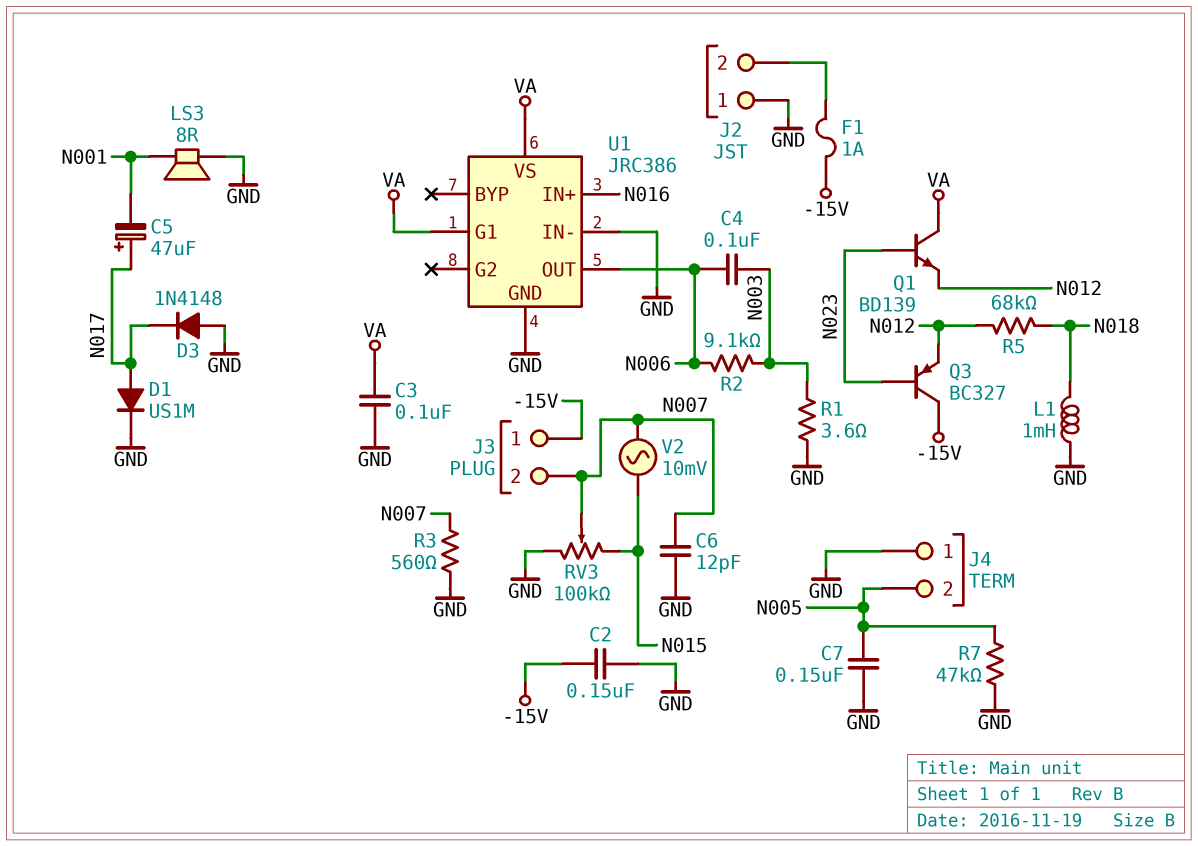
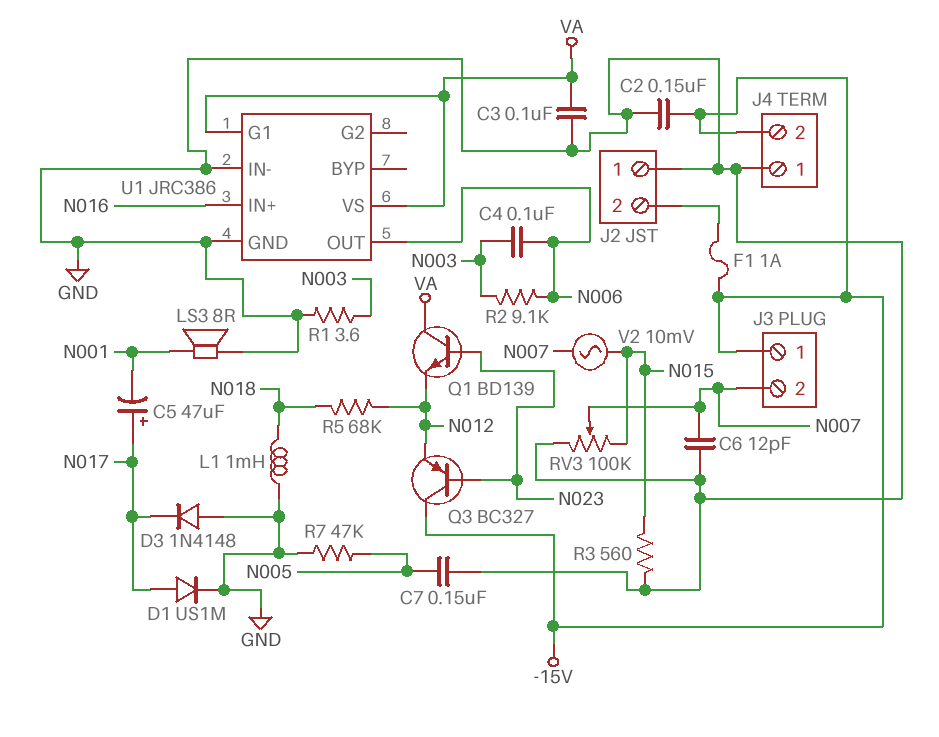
J4 pin 2: N005 -> -15V
R3: 560 (GND, N007) -> 560 (GND, N015)

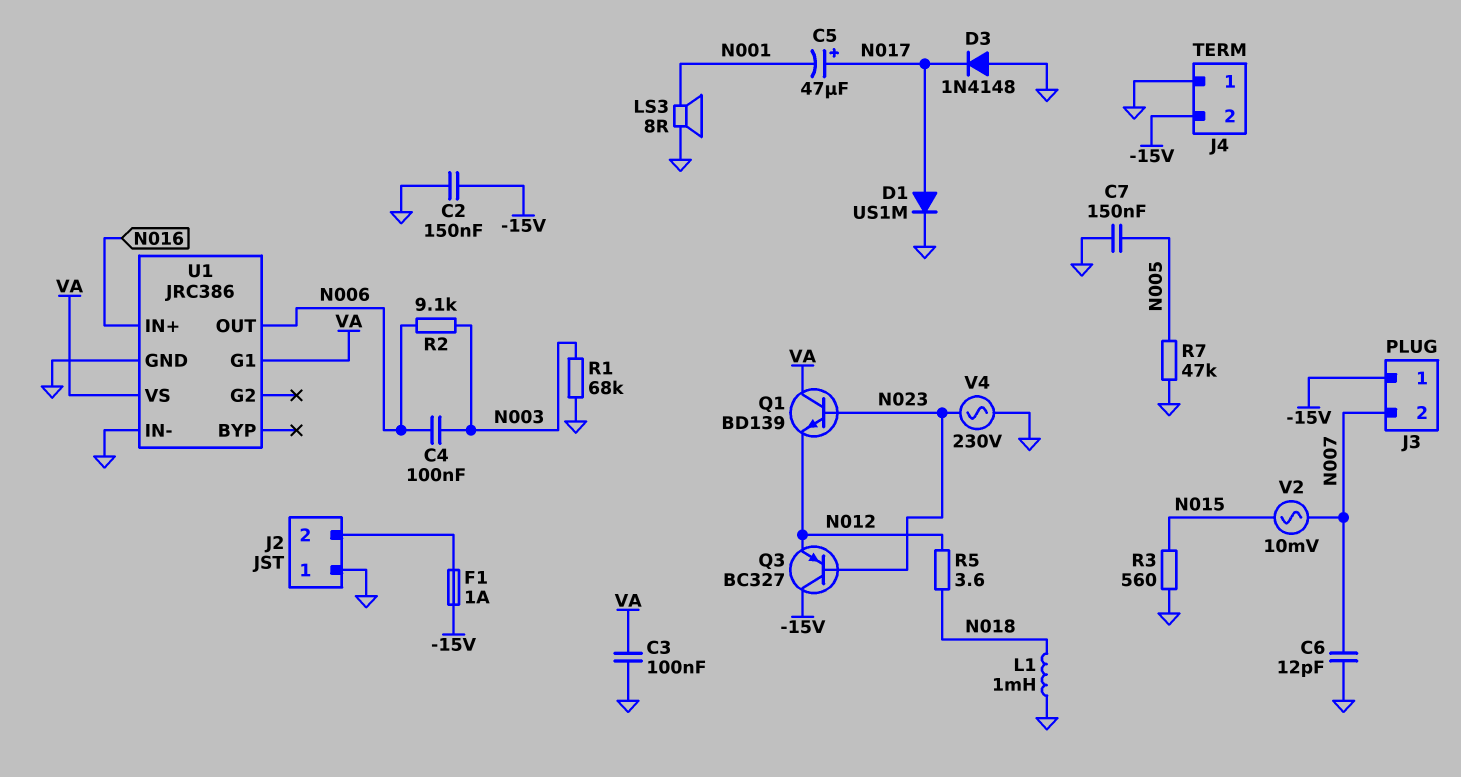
R1: 3.6 (GND, N003) -> 68k (GND, N003)
R5: 68k (N012, N018) -> 3.6 (N012, N018)
RV3: 100k (GND, N015, wiper N007) -> none
V4: none -> AC 230V (GND, N023)

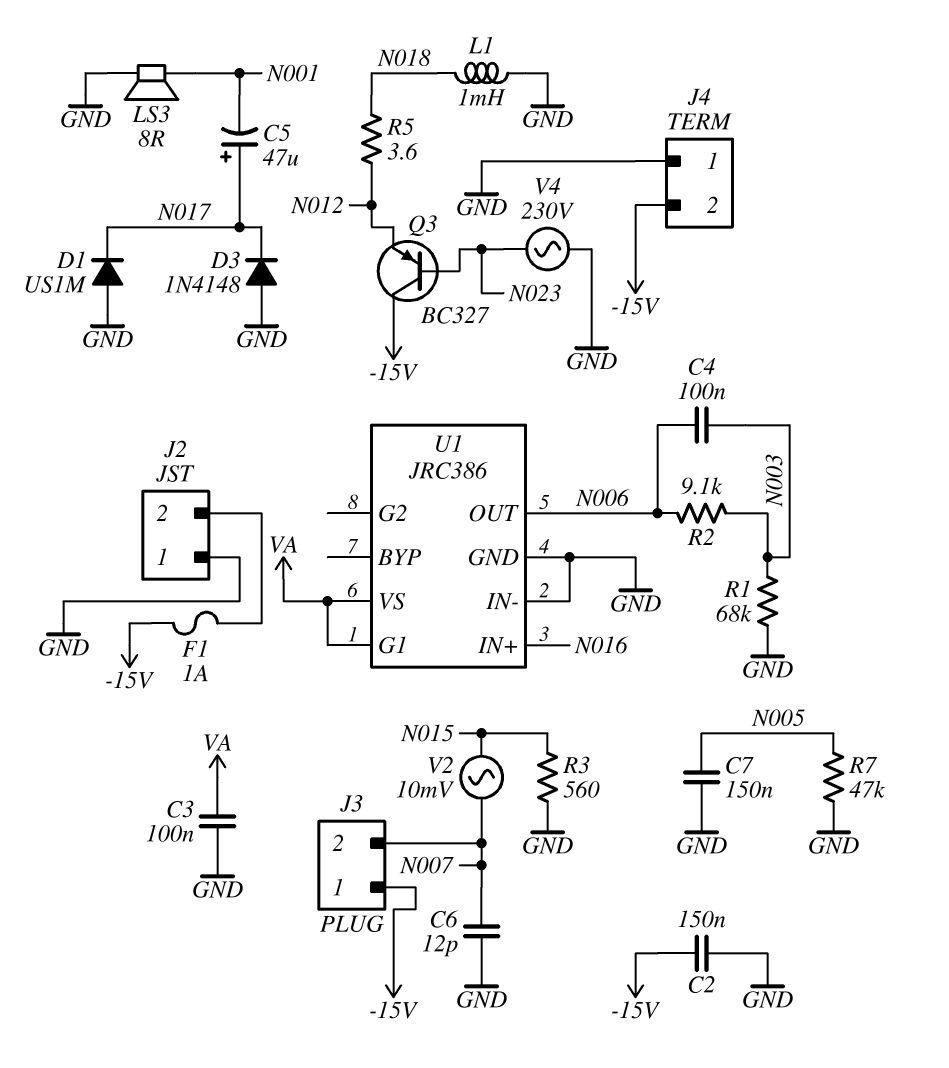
D1: diode US1M (A N017, K GND) -> diode US1M (A GND, K N017)
Q1: NPN BD139 (B N023, C VA, E N012) -> none

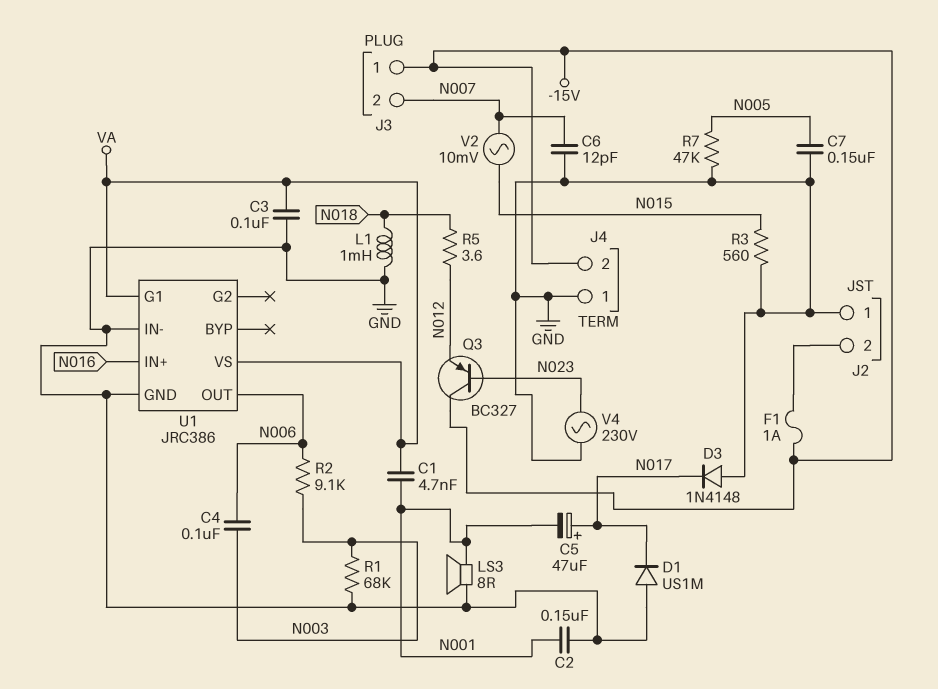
C1: none -> 4.7nF (N001, VA)
C2: 150nF (-15V, GND) -> 150nF (GND, N001)

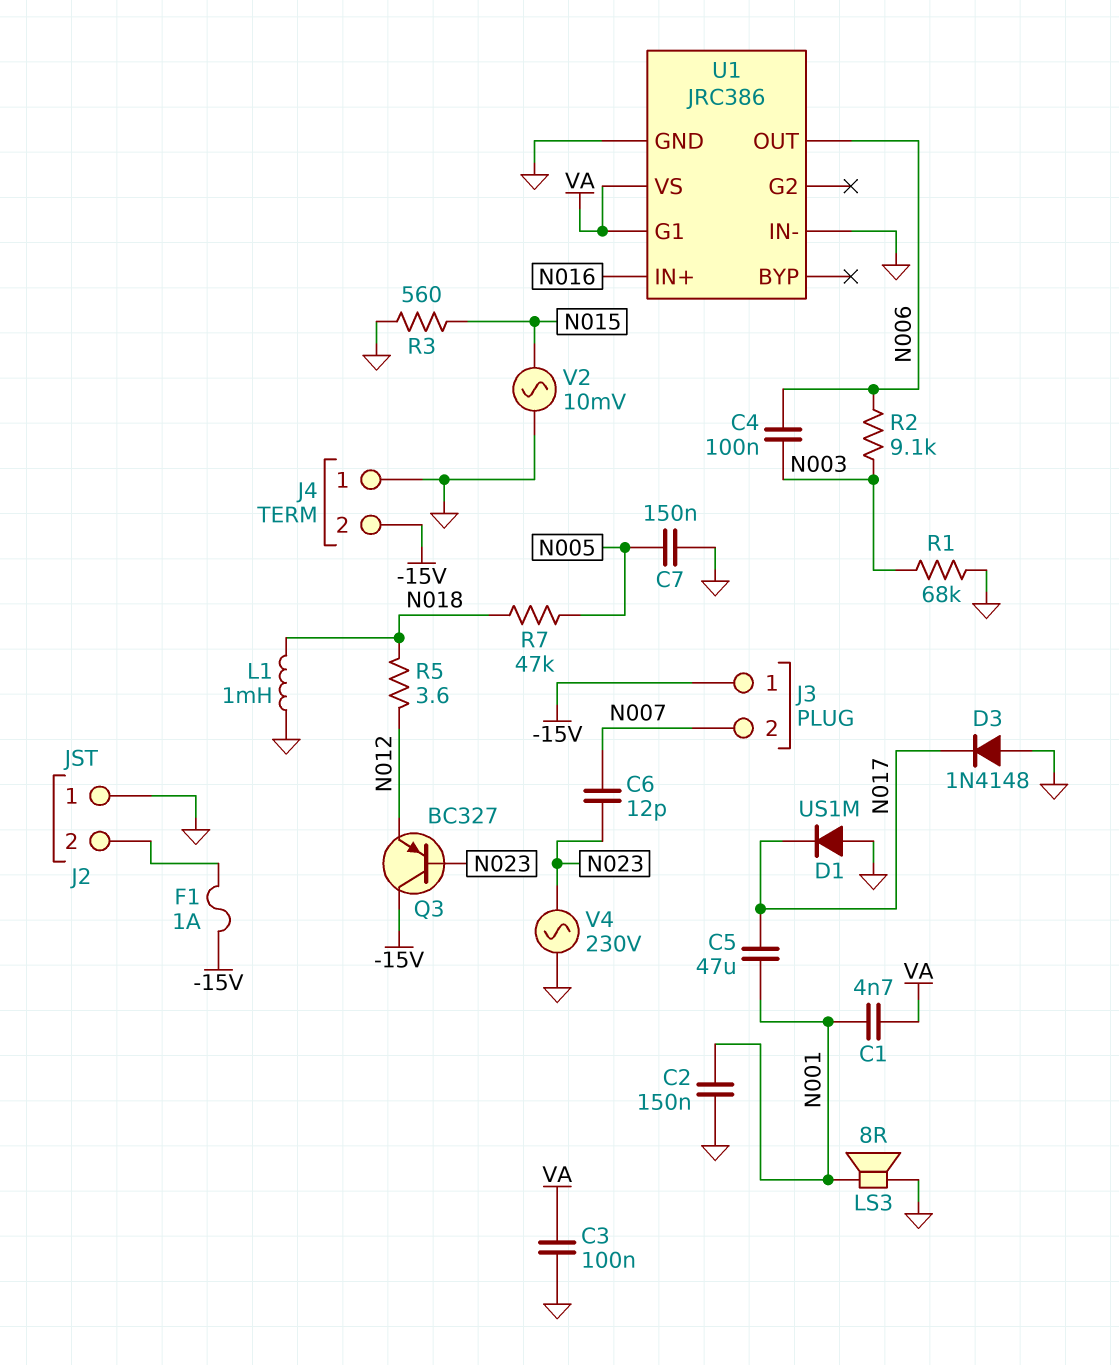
C5: 47uF (plus N017, minus N001) -> 47uF (N001, N017)
C6: 12pF (GND, N007) -> 12pF (N007, N023)
R7: 47k (GND, N005) -> 47k (N005, N018)
V2: AC 10mV (N007, N015) -> AC 10mV (GND, N015)

